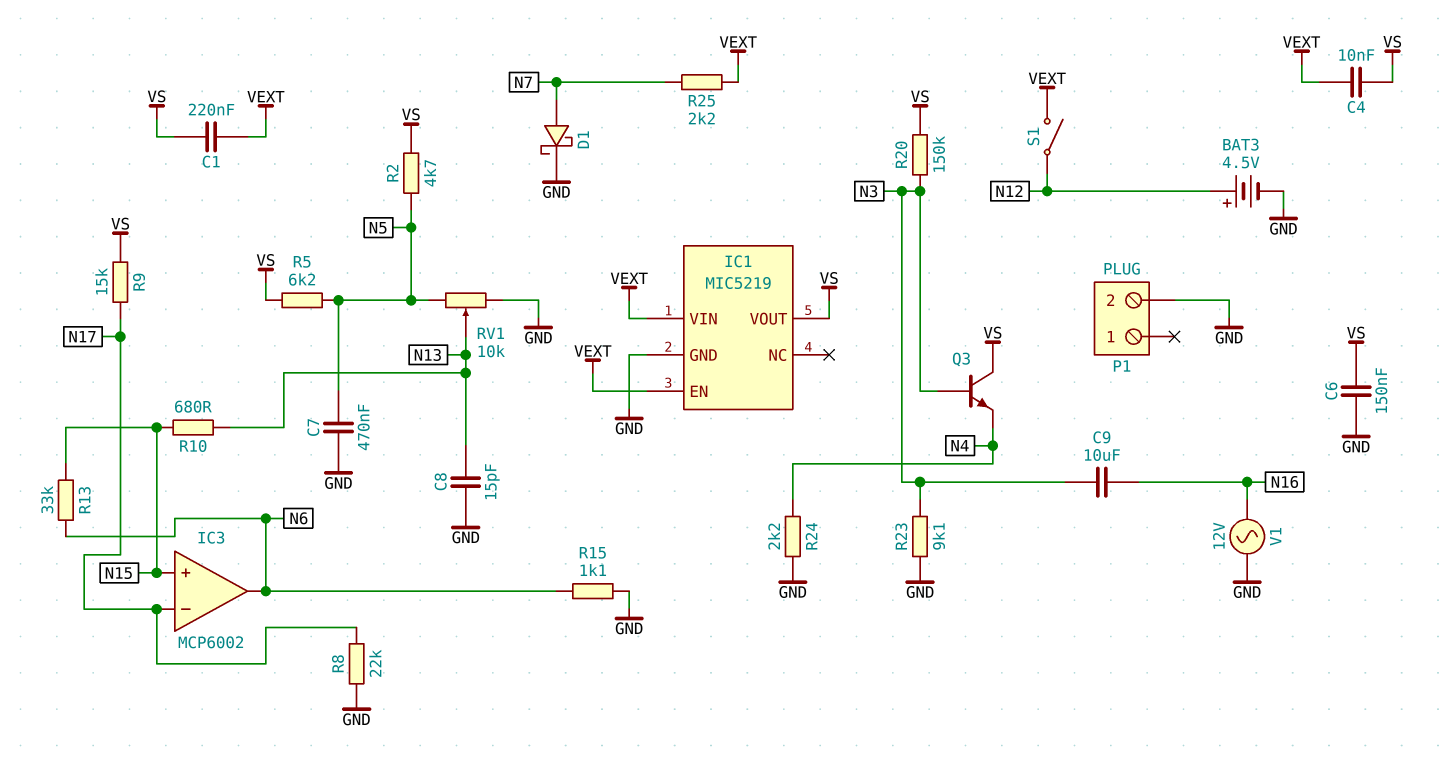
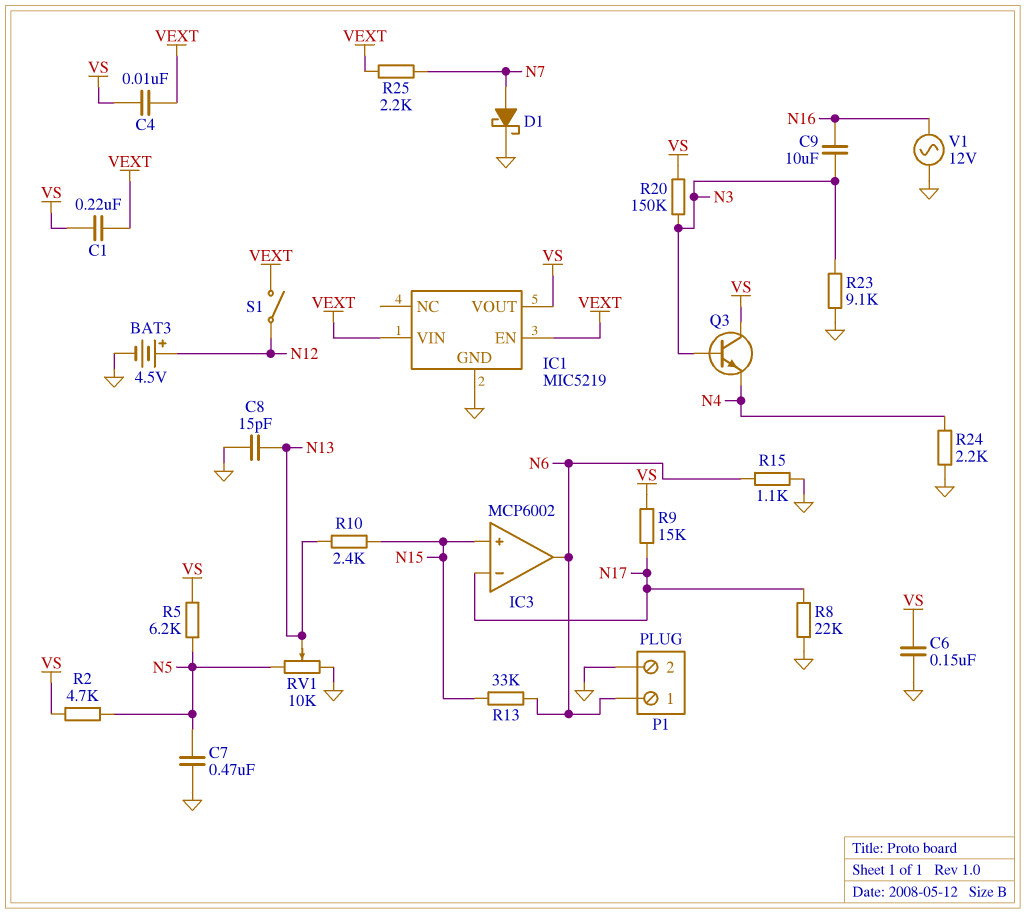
P1 pin 1: none -> N6
R10: 680 (N13, N15) -> 2.4k (N13, N15)

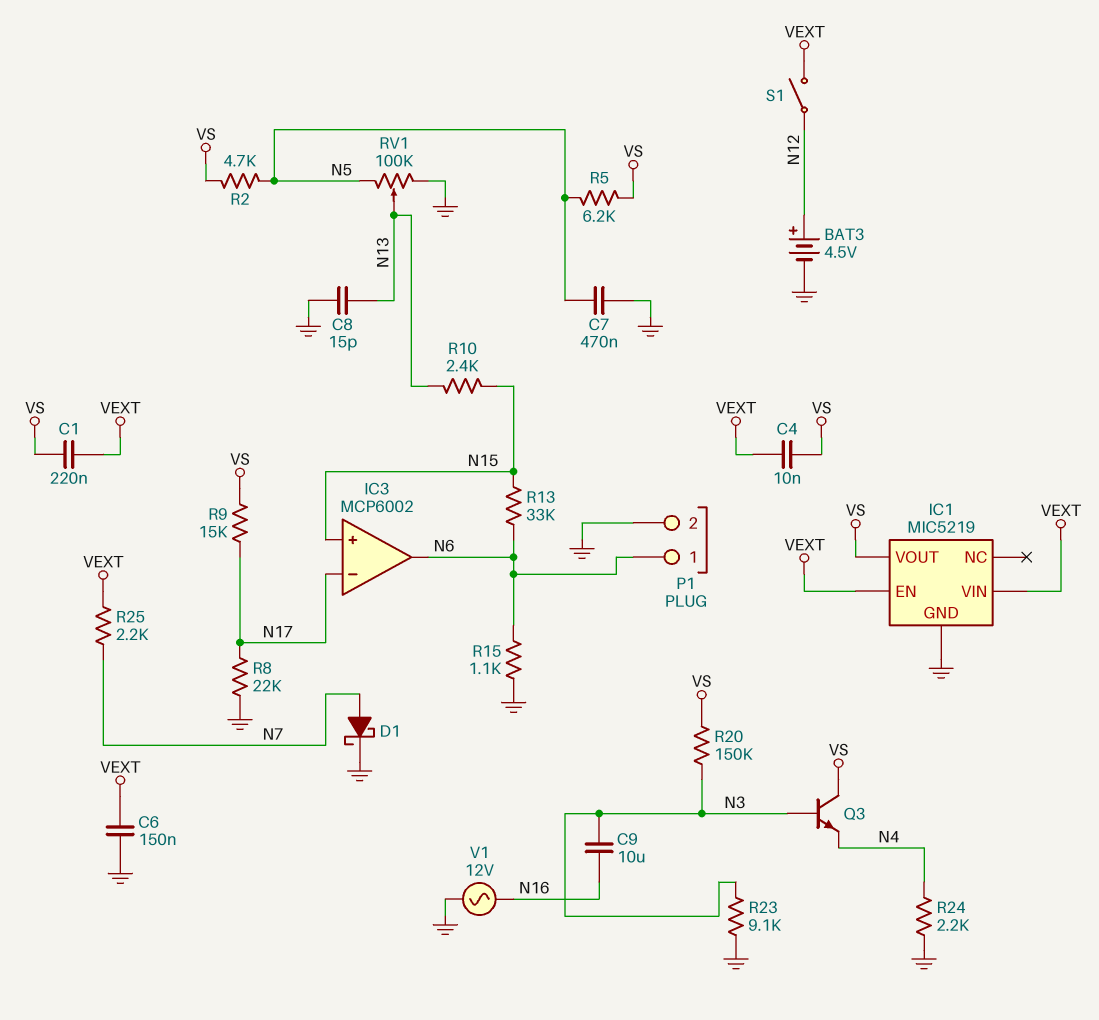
C6: 150nF (GND, VS) -> 150nF (GND, VEXT)
RV1: 10k (GND, N5, wiper N13) -> 100k (GND, N5, wiper N13)

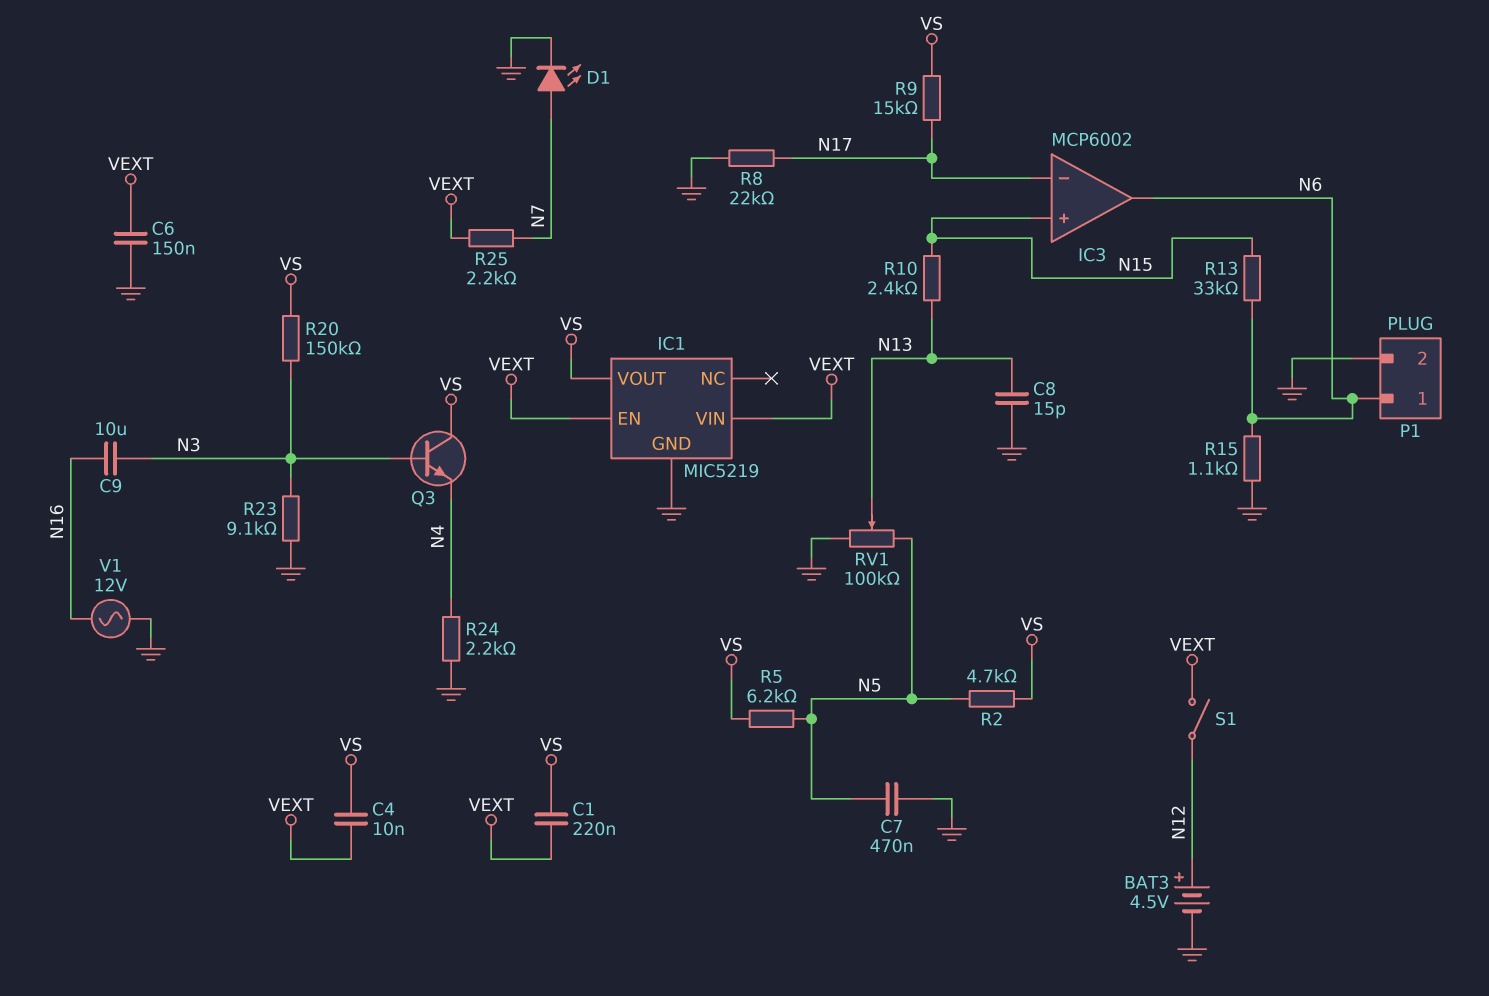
D1: schottky (A N7, K GND) -> LED (A N7, K GND)

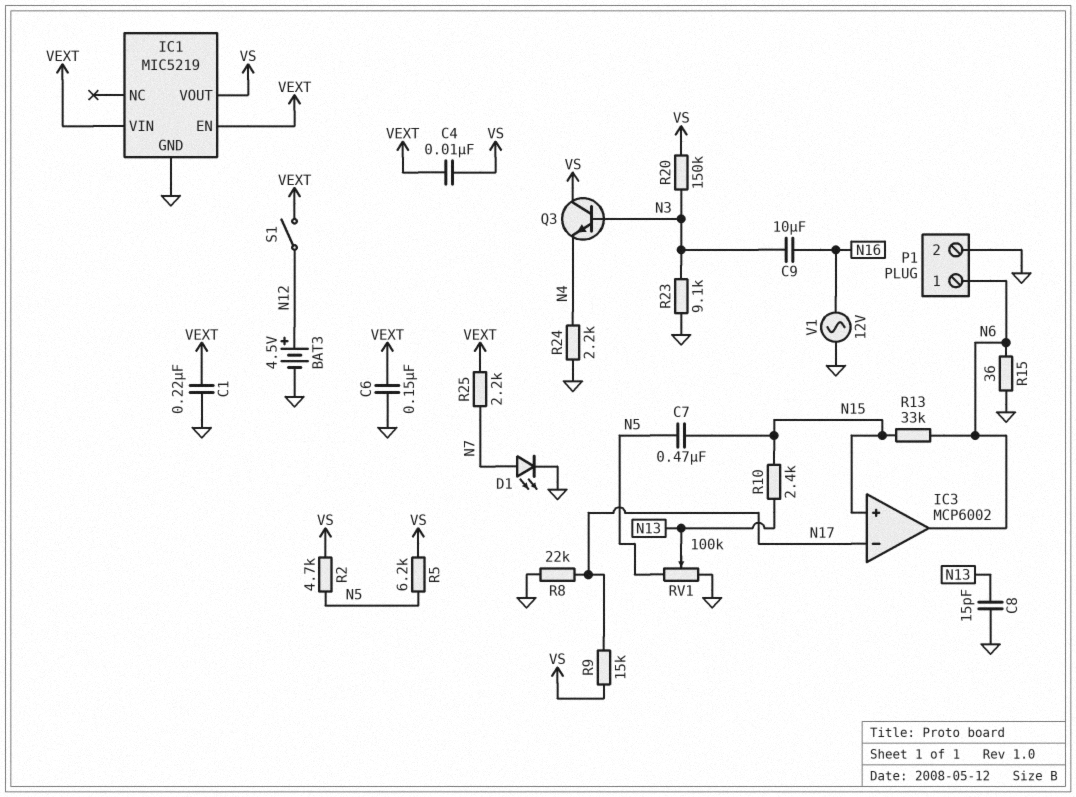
C1: 220nF (VEXT, VS) -> 220nF (GND, VEXT)
C7: 470nF (GND, N5) -> 470nF (N5, N15)
R15: 1.1k (GND, N6) -> 36 (GND, N6)

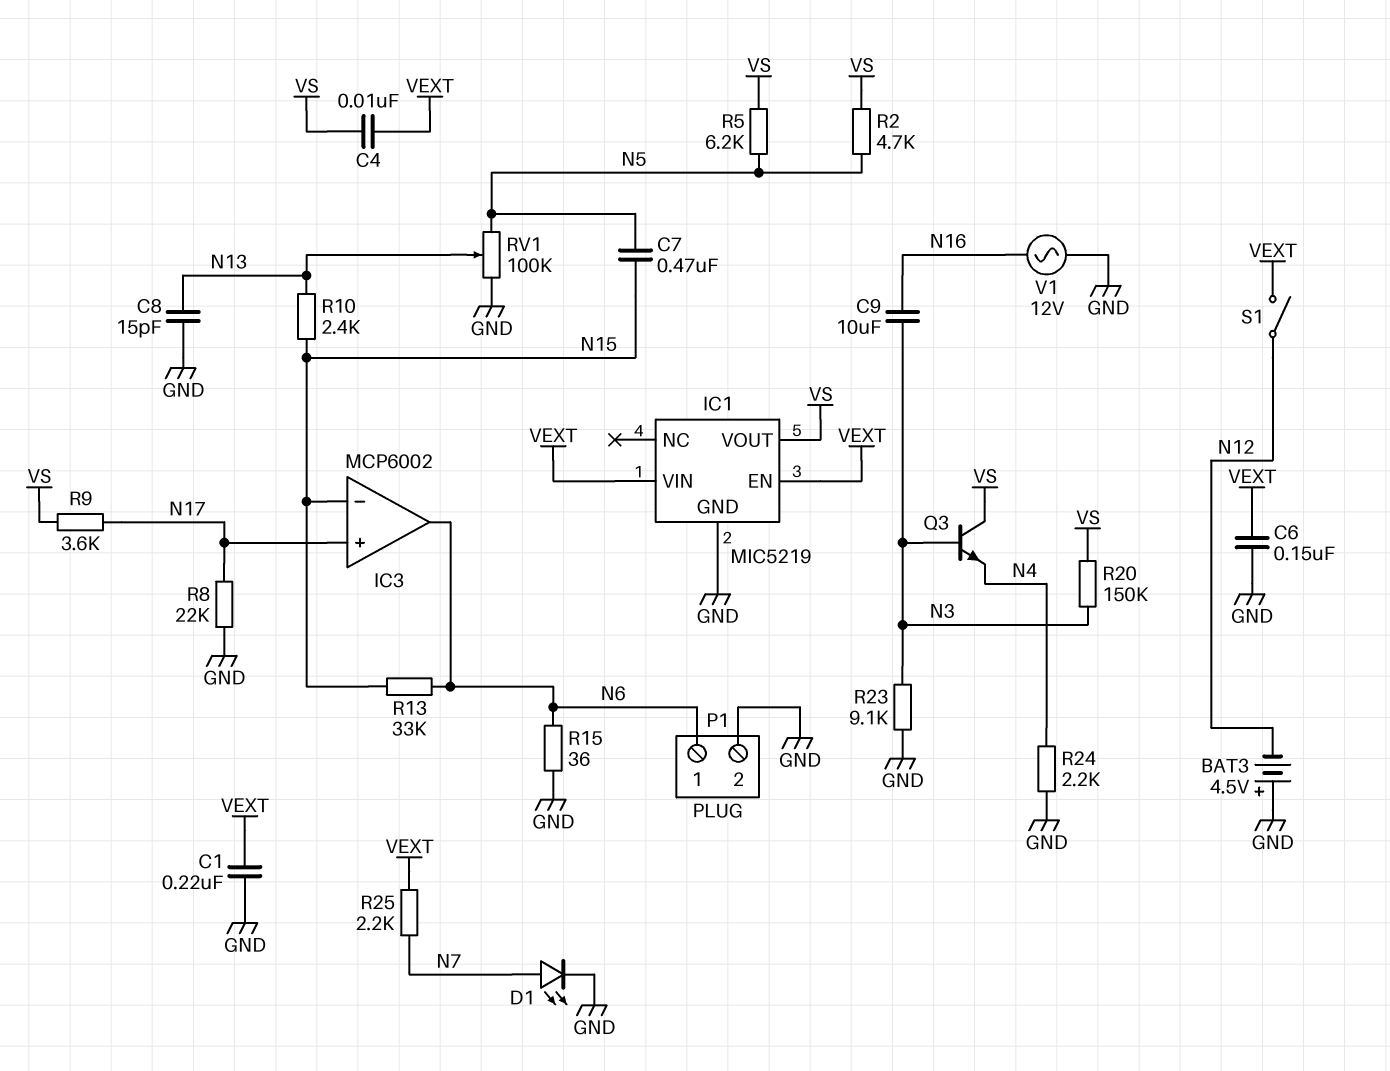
BAT3: 4.5V (plus N12, minus GND) -> 4.5V (plus GND, minus N12)
IC3 pin in+: N15 -> N17
IC3 pin in-: N17 -> N15
R9: 15k (N17, VS) -> 3.6k (N17, VS)

